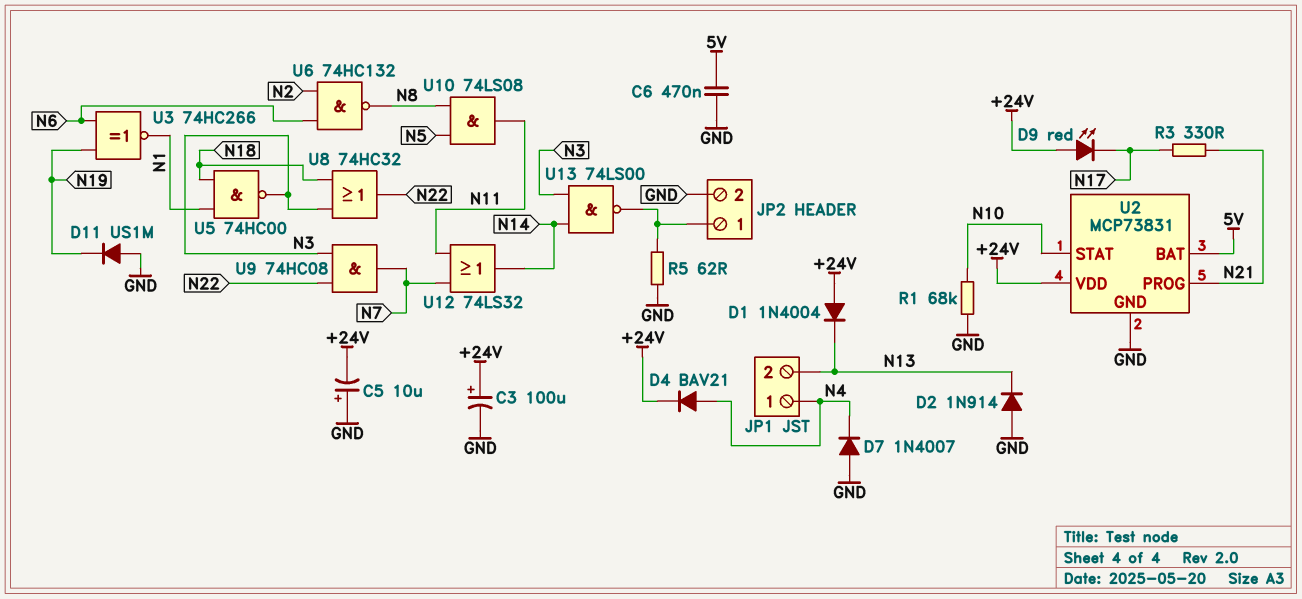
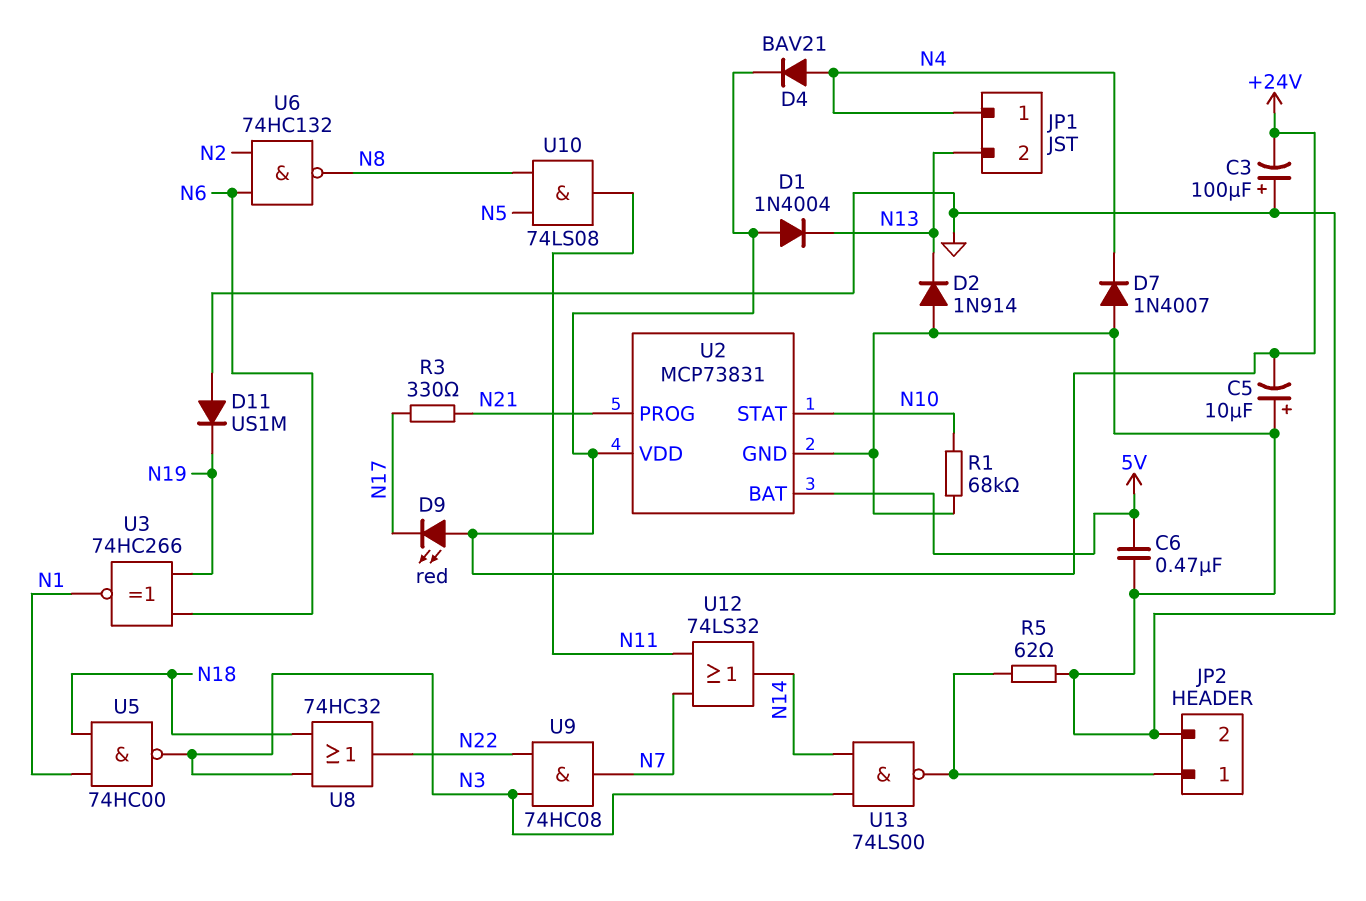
C3: 100uF (plus +24V, minus GND) -> 100uF (plus GND, minus +24V)

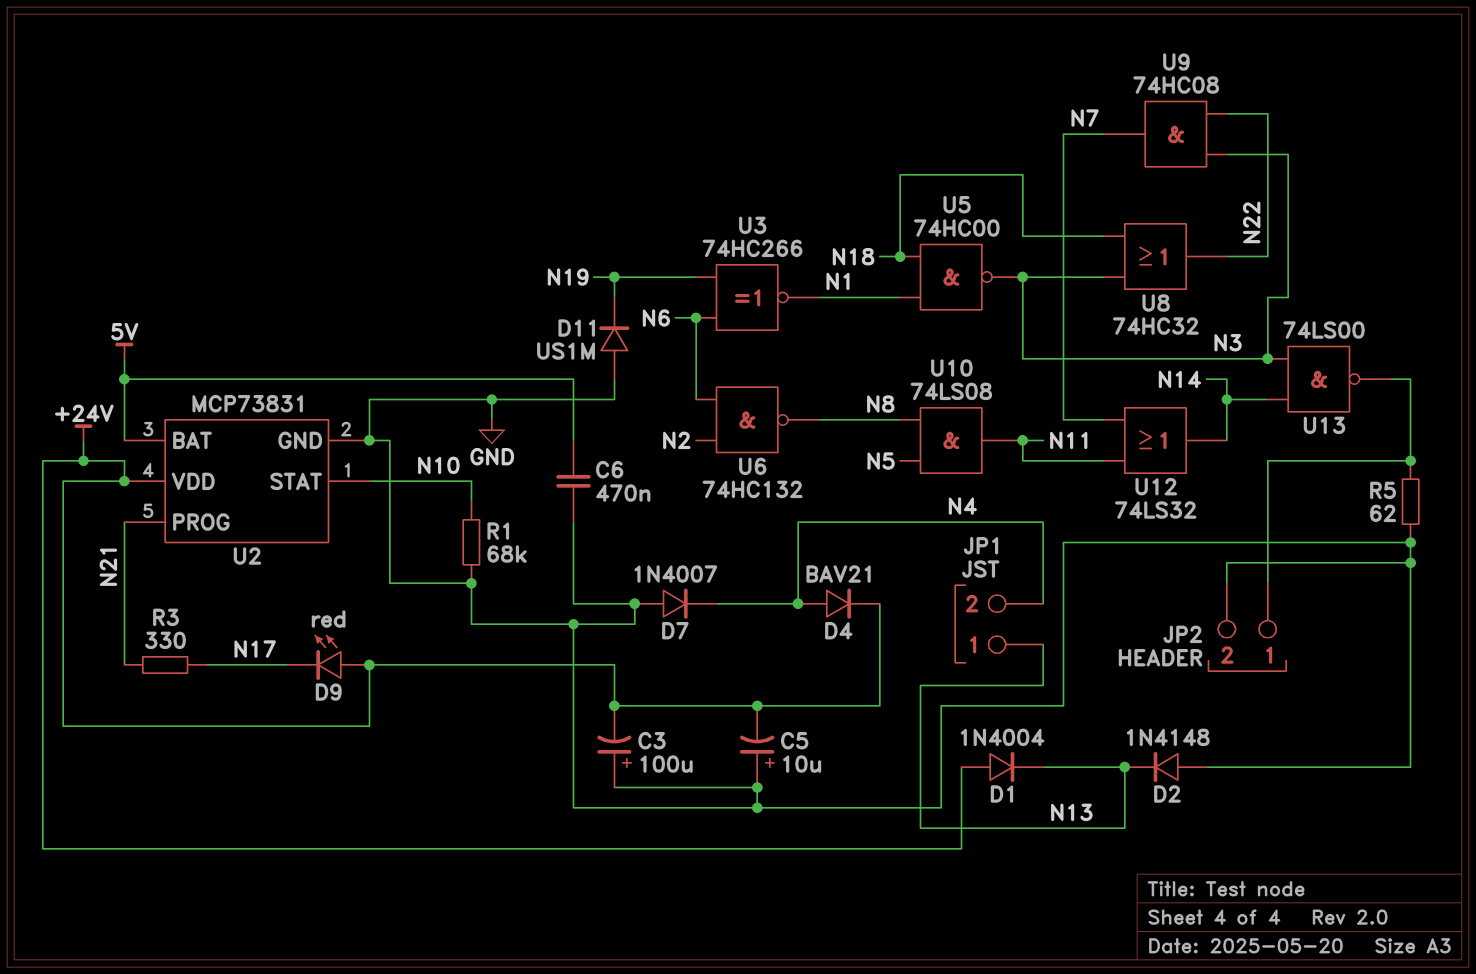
D2: diode 1N914 (A GND, K N13) -> diode 1N4148 (A GND, K N13)
JP1 pin 1: N4 -> N13
JP1 pin 2: N13 -> N4

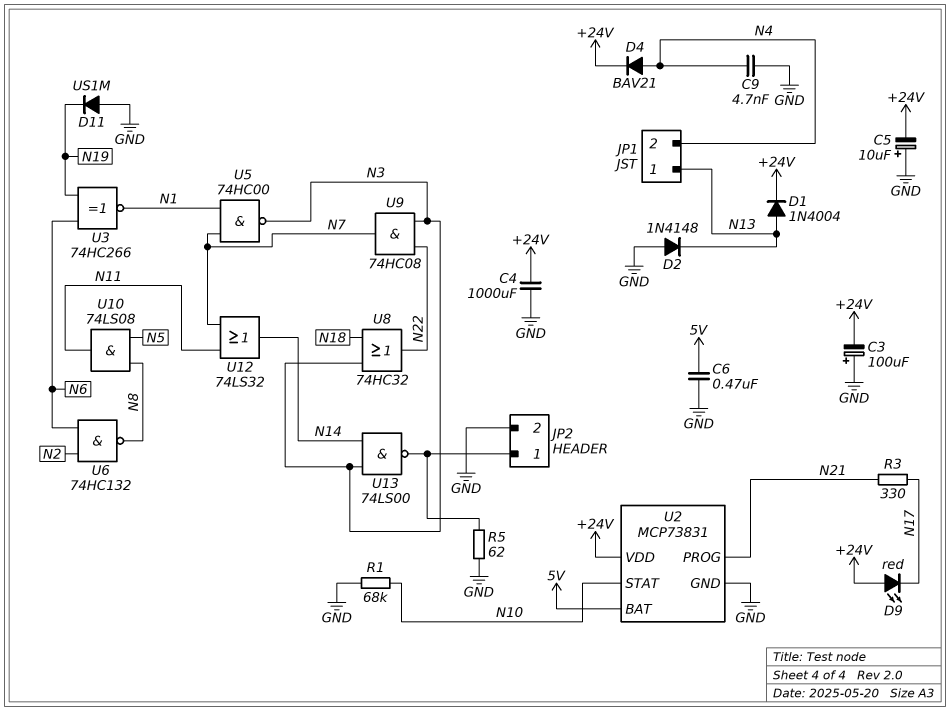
C4: none -> 1000uF (+24V, GND)
C9: none -> 4.7nF (GND, N4)
D1: diode 1N4004 (A +24V, K N13) -> diode 1N4004 (A N13, K +24V)
D7: diode 1N4007 (A GND, K N4) -> none
U5: NAND 74HC00 (in N1, in N18, out N3) -> NAND 74HC00 (in N1, in N7, out N3)

